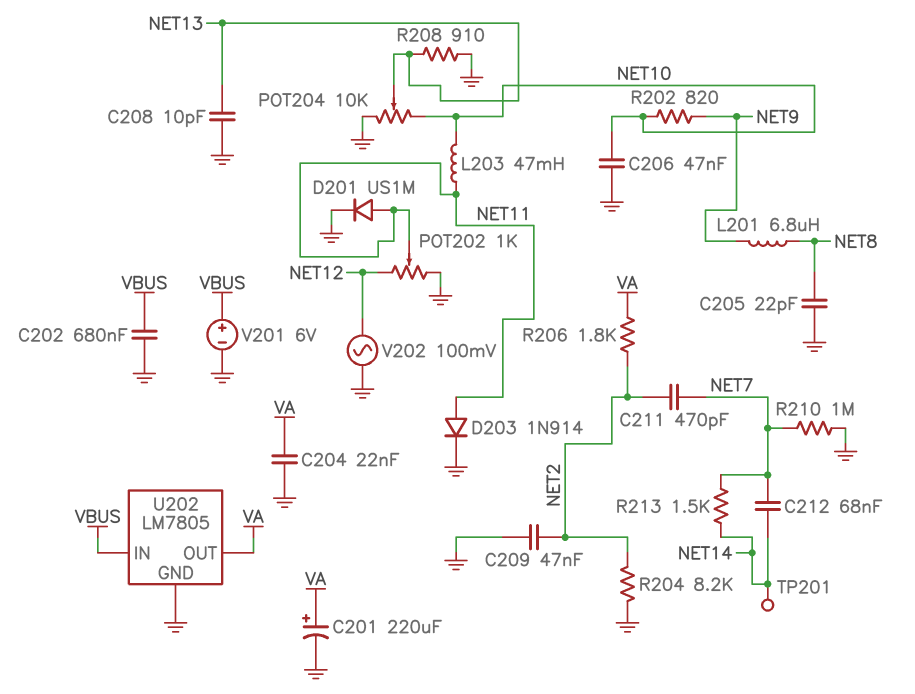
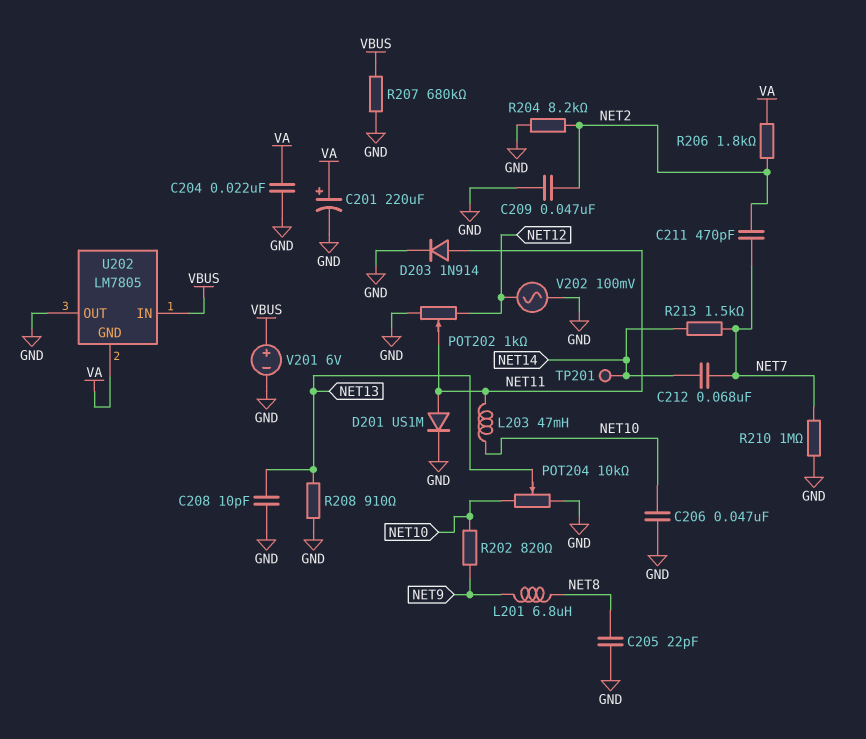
C202: 680nF (GND, VBUS) -> none
R207: none -> 680k (GND, VBUS)
U202 pin GND: GND -> VA
U202 pin OUT: VA -> GND

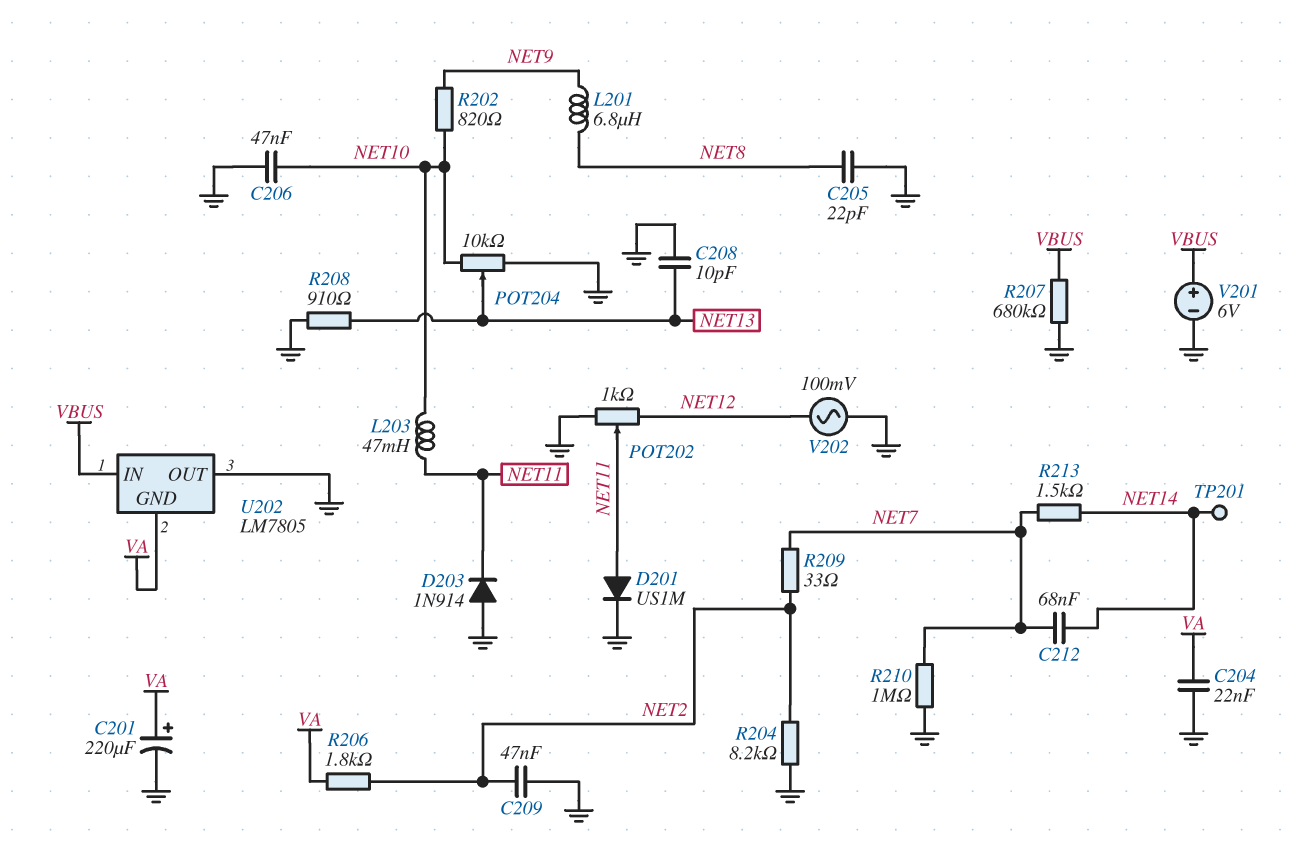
C211: 470pF (NET2, NET7) -> none
D203: diode 1N914 (A NET11, K GND) -> diode 1N914 (A GND, K NET11)
R209: none -> 33 (NET2, NET7)

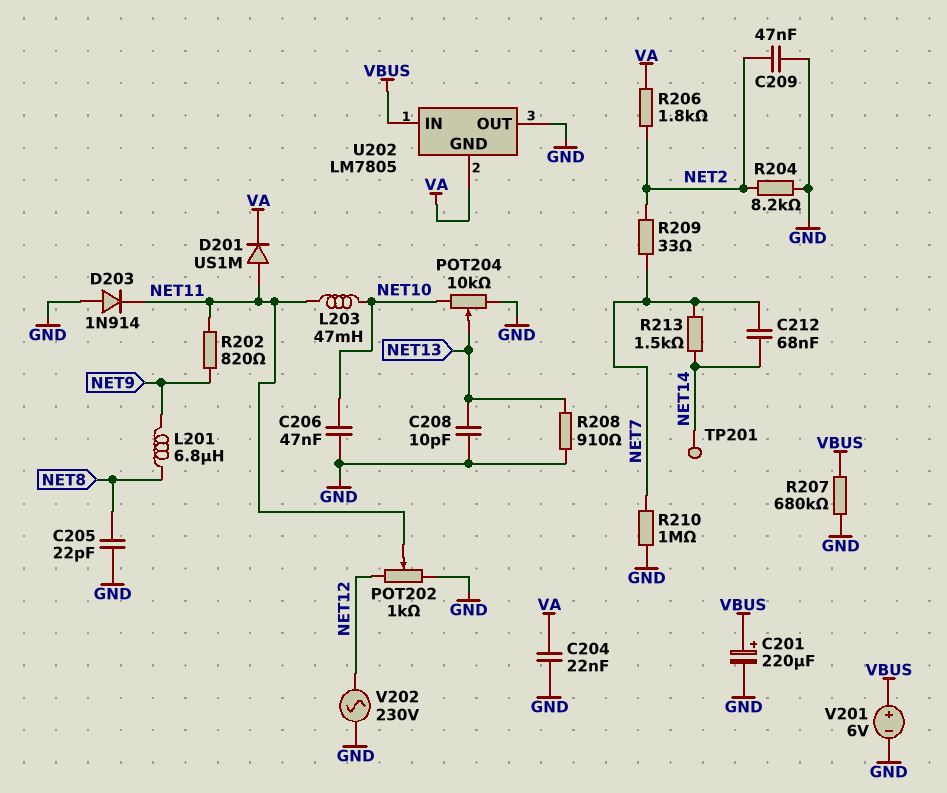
C201: 220uF (plus VA, minus GND) -> 220uF (plus VBUS, minus GND)
D201: diode US1M (A NET11, K GND) -> diode US1M (A NET11, K VA)
R202: 820 (NET9, NET10) -> 820 (NET9, NET11)
V202: AC 100mV (GND, NET12) -> AC 230V (GND, NET12)

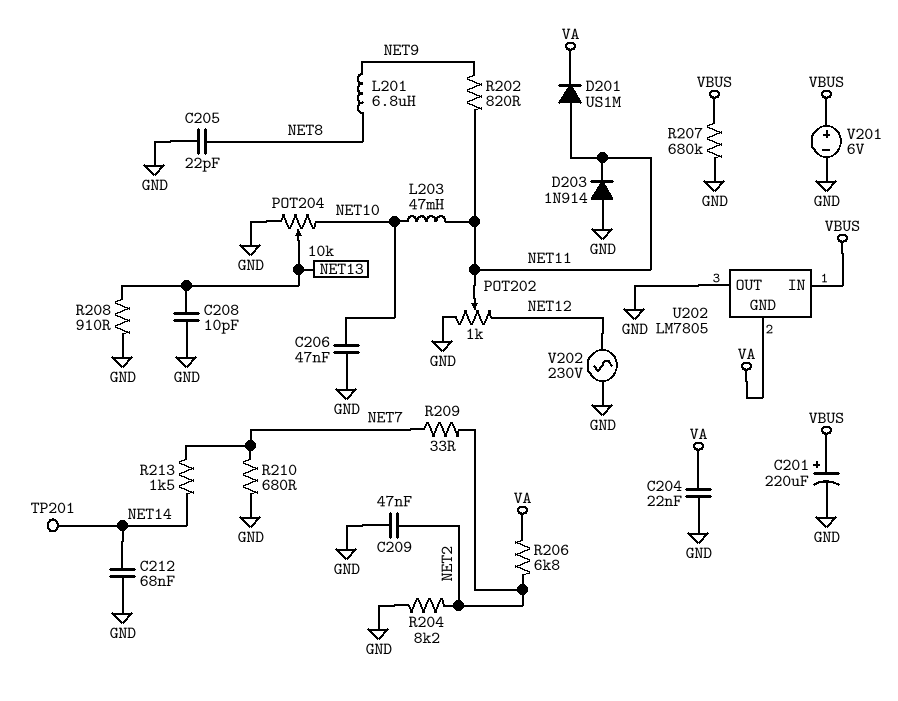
C212: 68nF (NET7, NET14) -> 68nF (GND, NET14)
R206: 1.8k (NET2, VA) -> 6.8k (NET2, VA)
R210: 1M (GND, NET7) -> 680 (GND, NET7)

